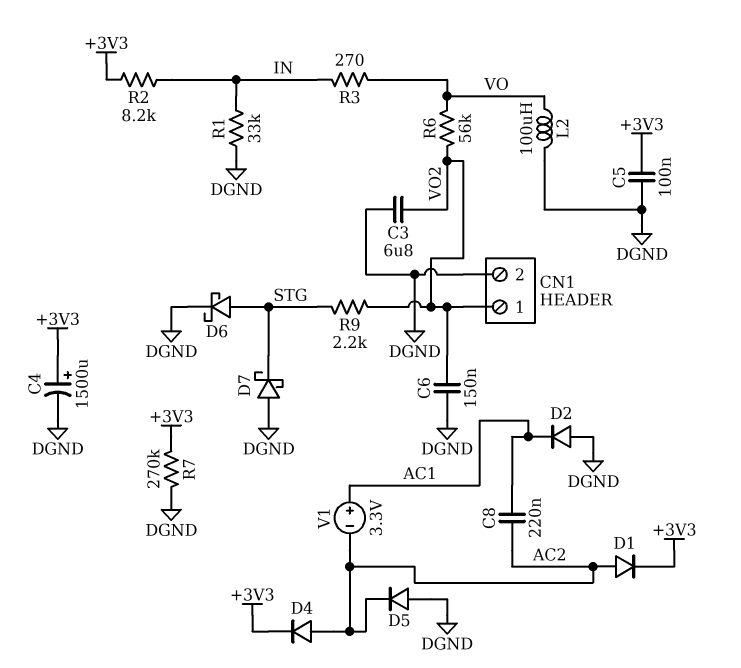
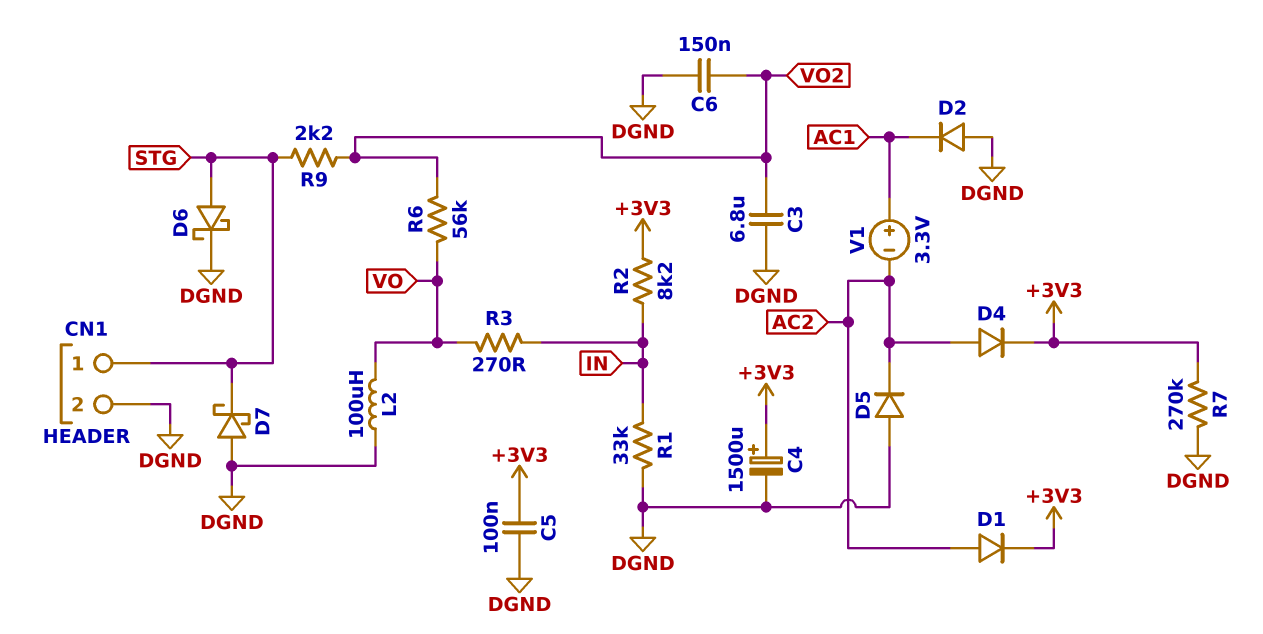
C8: 220nF (AC1, AC2) -> none
CN1 pin 1: VO2 -> STG

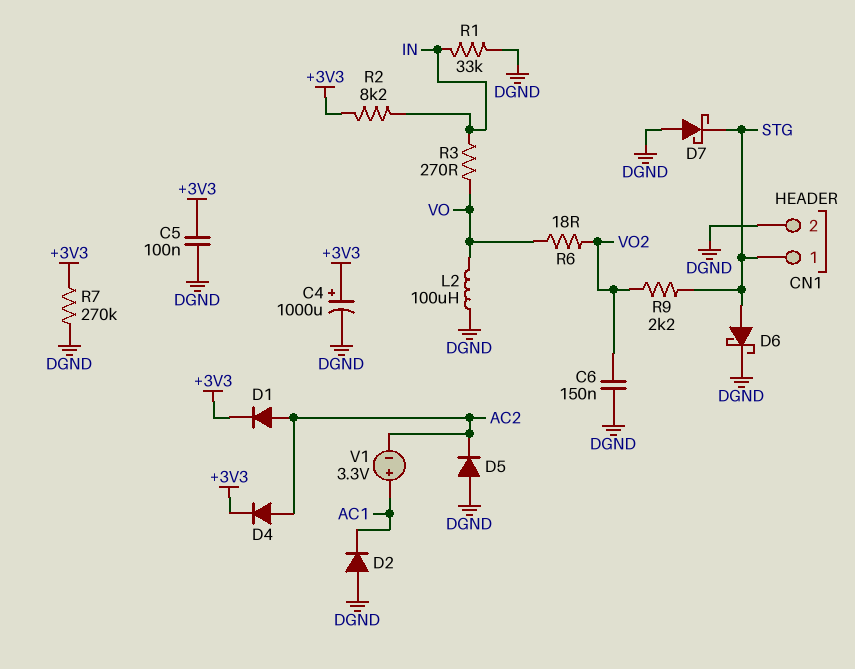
C3: 6.8uF (DGND, VO2) -> none
C4: 1500uF (plus +3V3, minus DGND) -> 1000uF (plus +3V3, minus DGND)
R6: 56k (VO, VO2) -> 18 (VO, VO2)

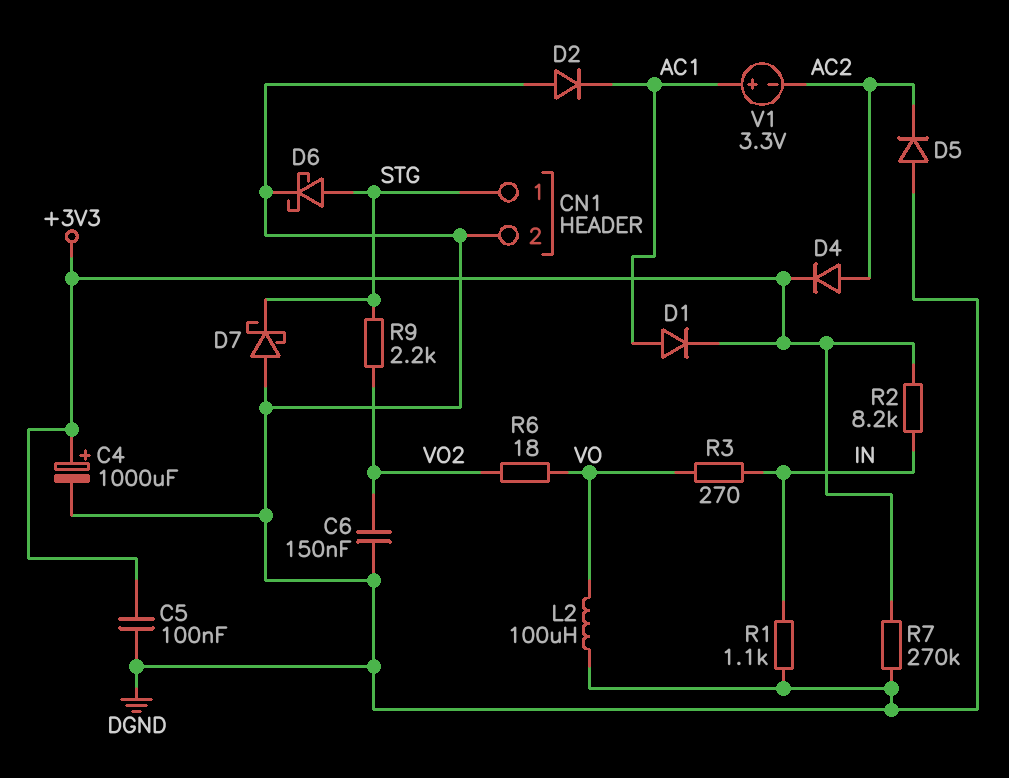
D1: diode (A AC2, K +3V3) -> diode (A AC1, K +3V3)
R1: 33k (DGND, IN) -> 1.1k (DGND, IN)

